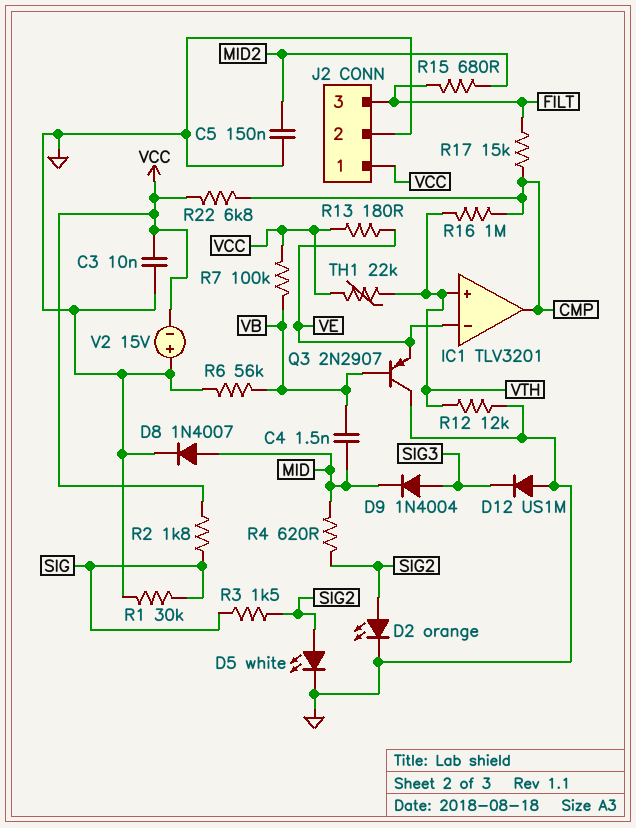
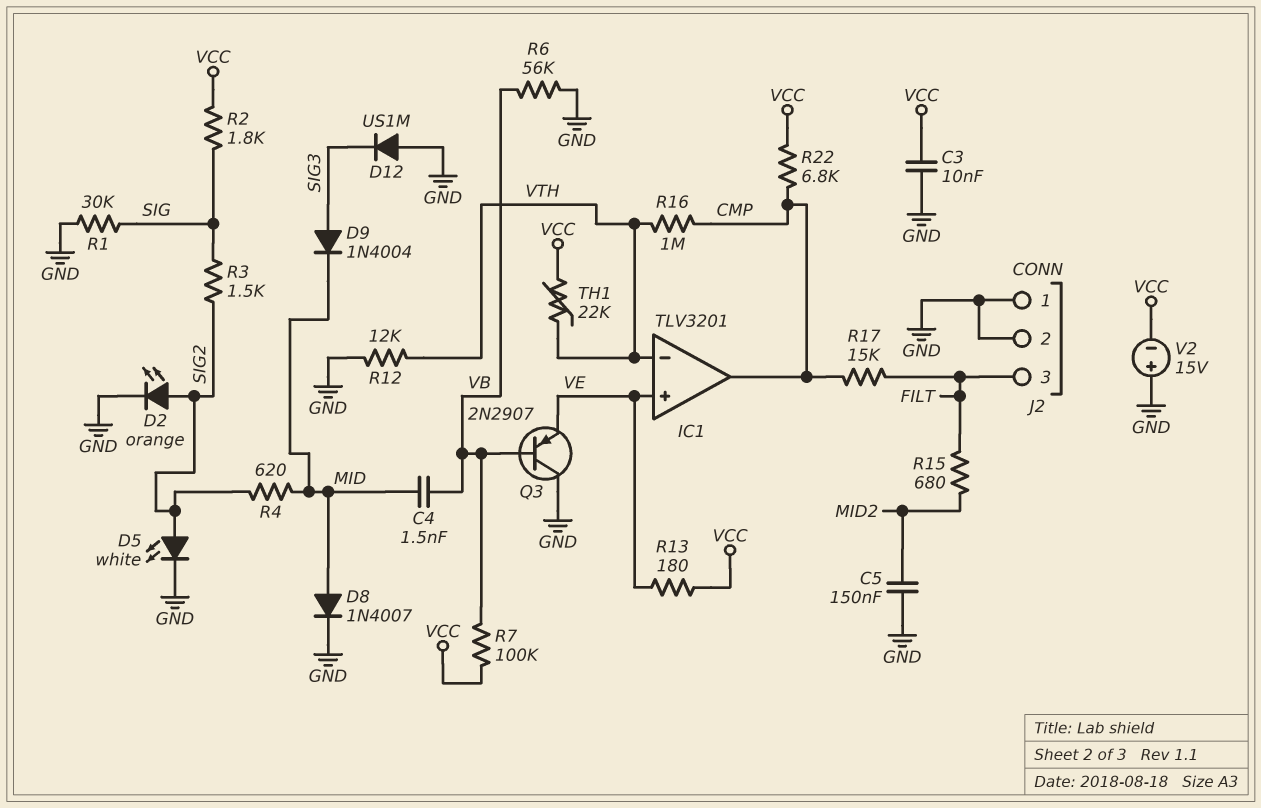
IC1 pin in+: VTH -> VE
IC1 pin in-: VE -> VTH
J2 pin 1: VCC -> GND

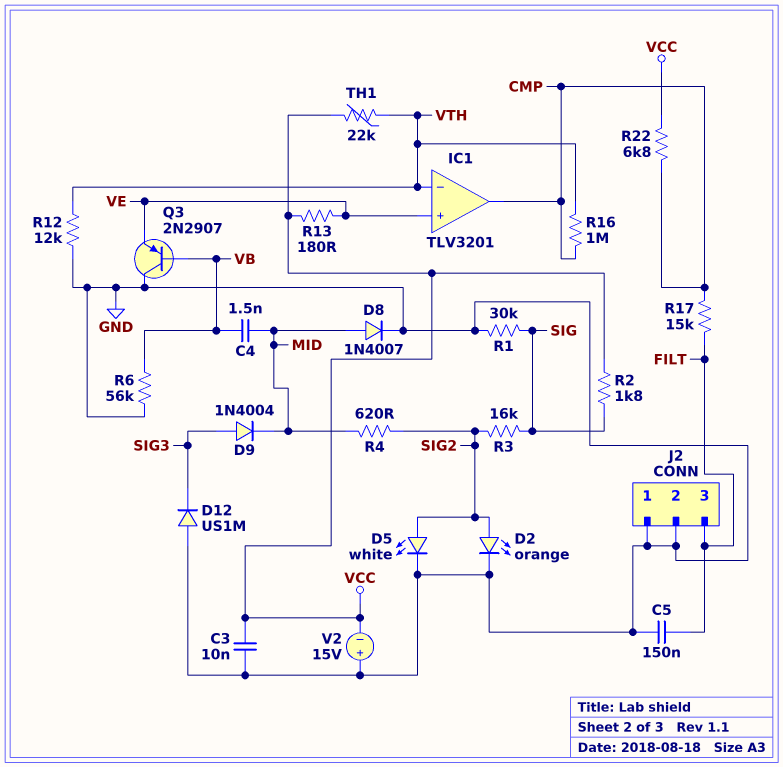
C5: 150nF (GND, MID2) -> 150nF (FILT, GND)
R3: 1.5k (SIG, SIG2) -> 16k (SIG, SIG2)
R7: 100k (VB, VCC) -> none
R15: 680 (FILT, MID2) -> none

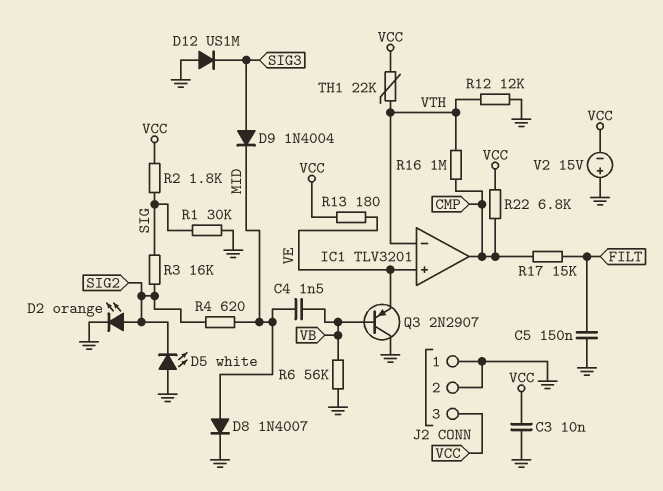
D5: LED white (A SIG2, K GND) -> LED white (A GND, K SIG2)
J2 pin 3: FILT -> VCC

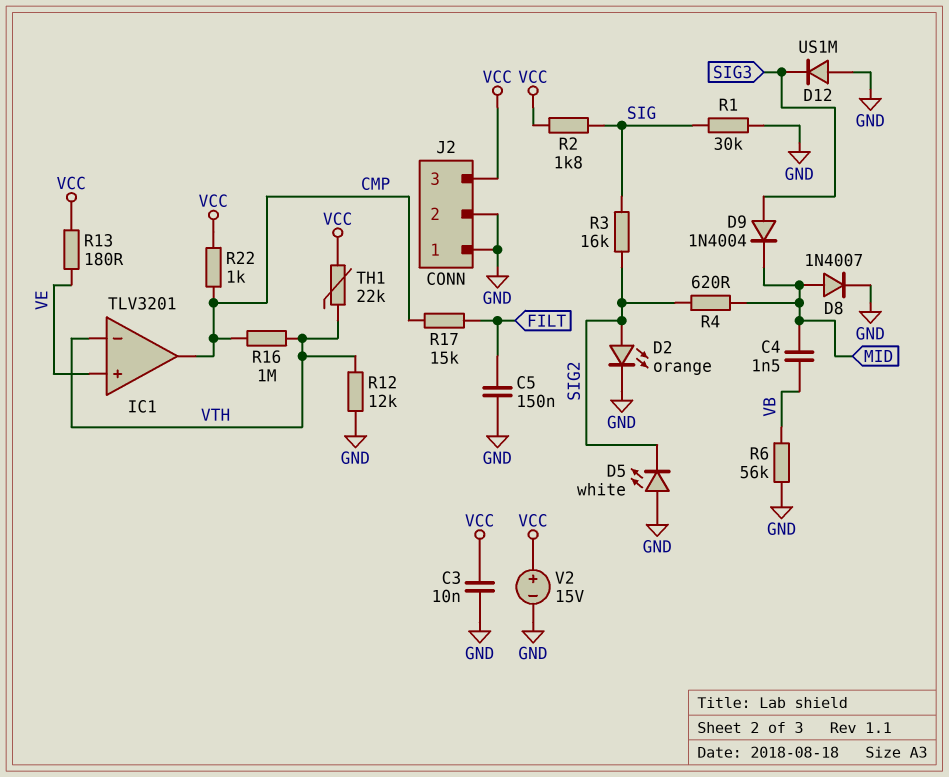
Q3: PNP 2N2907 (B VB, C GND, E VE) -> none
R22: 6.8k (CMP, VCC) -> 1k (CMP, VCC)
V2: 15V (plus GND, minus VCC) -> 15V (plus VCC, minus GND)

